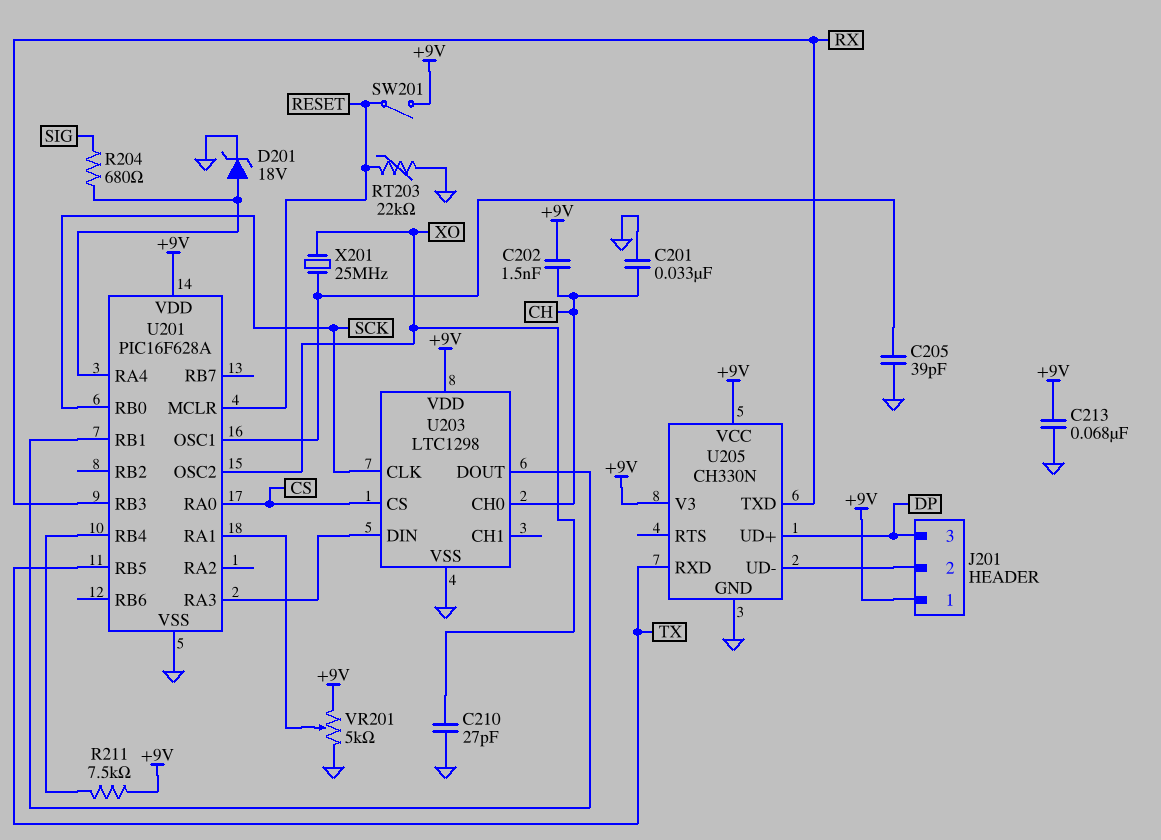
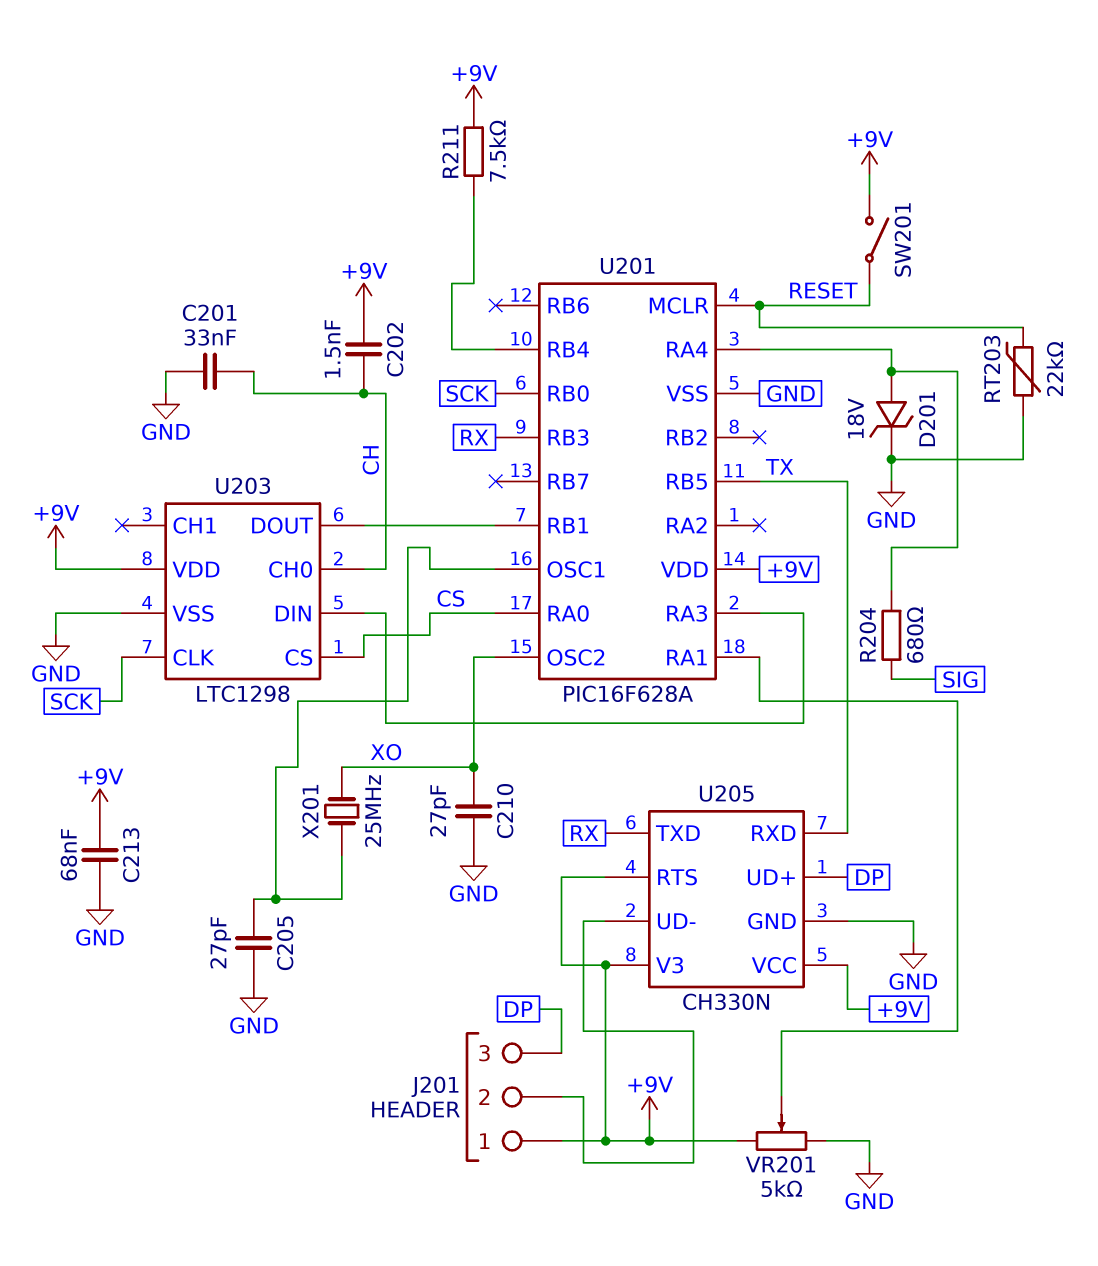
C205: 39pF (GND, U201/OSC1) -> 27pF (GND, U201/OSC1)
U205 pin RTS: none -> +9V

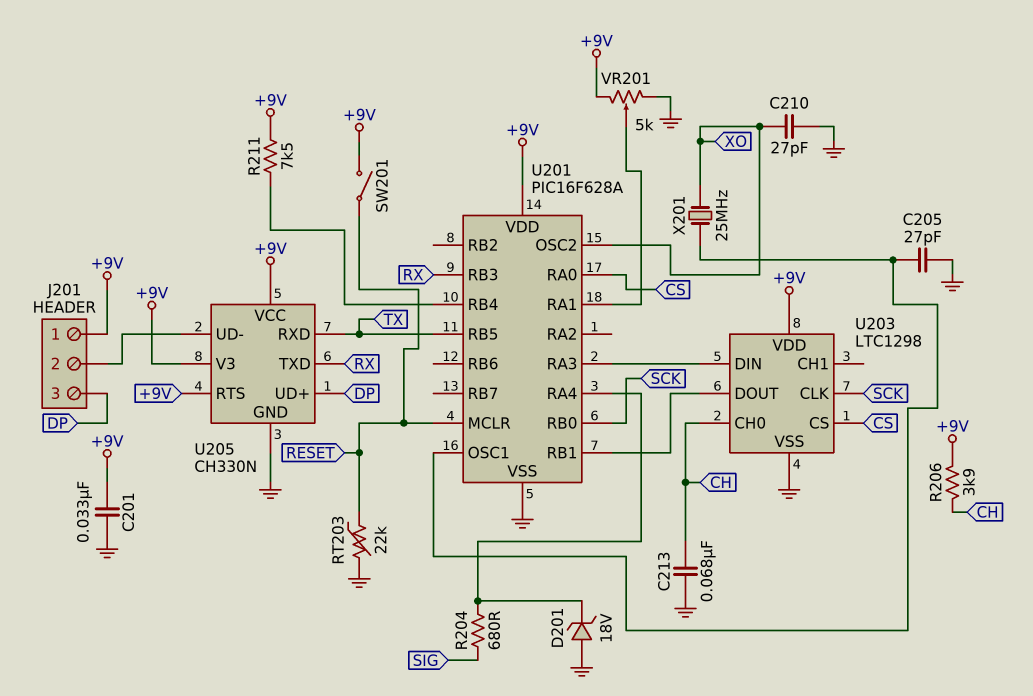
C201: 33nF (CH, GND) -> 33nF (+9V, GND)
C202: 1.5nF (+9V, CH) -> none
C213: 68nF (+9V, GND) -> 68nF (CH, GND)
D201: zener 18V (A U201/RA4, K GND) -> zener 18V (A GND, K U201/RA4)
R206: none -> 3.9k (+9V, CH)

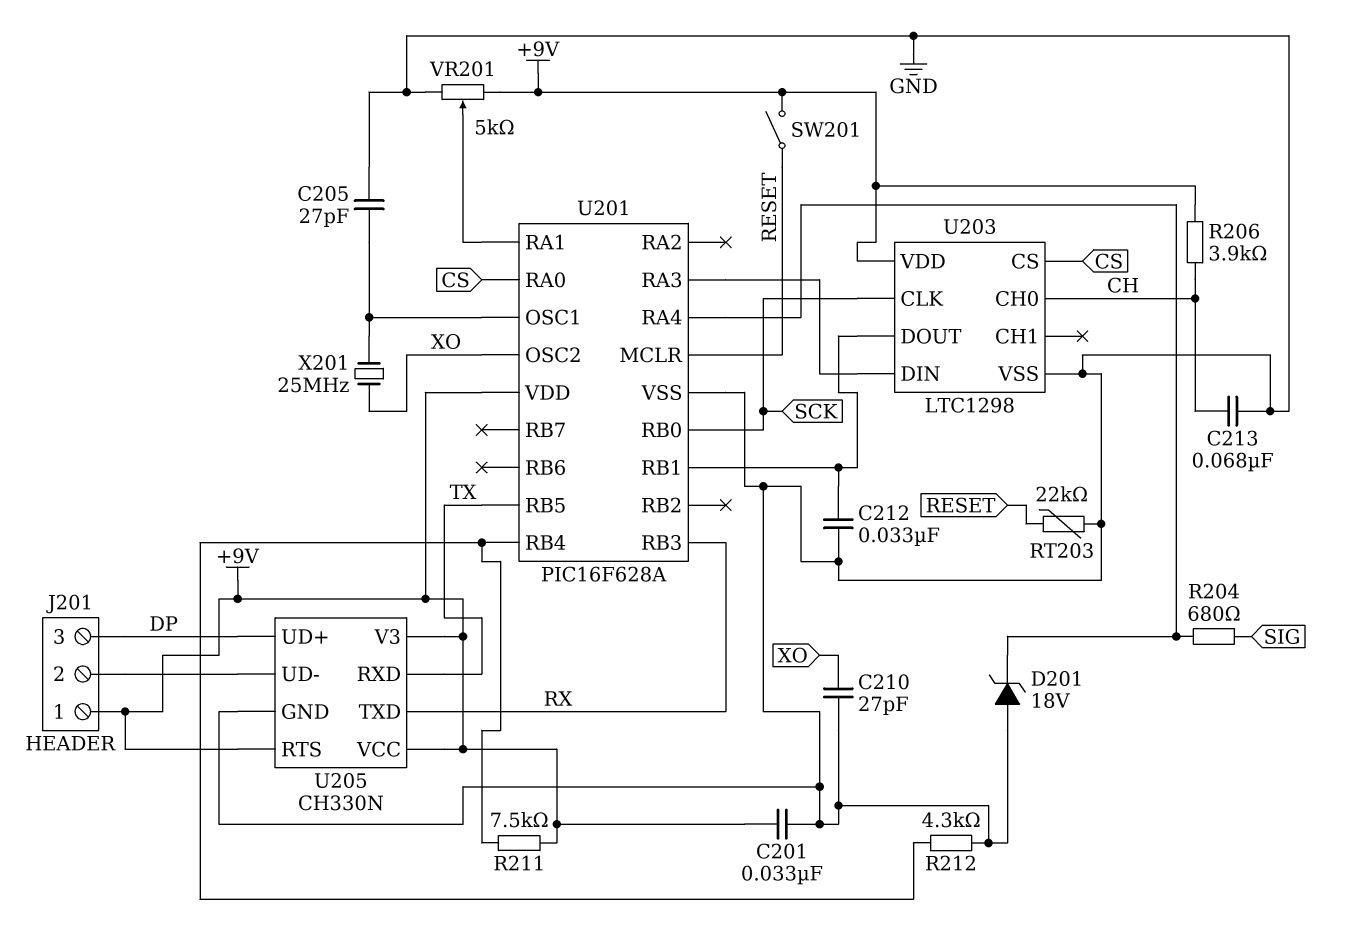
C212: none -> 33nF (GND, U201/RB1)
R212: none -> 4.3k (GND, U201/RB4)

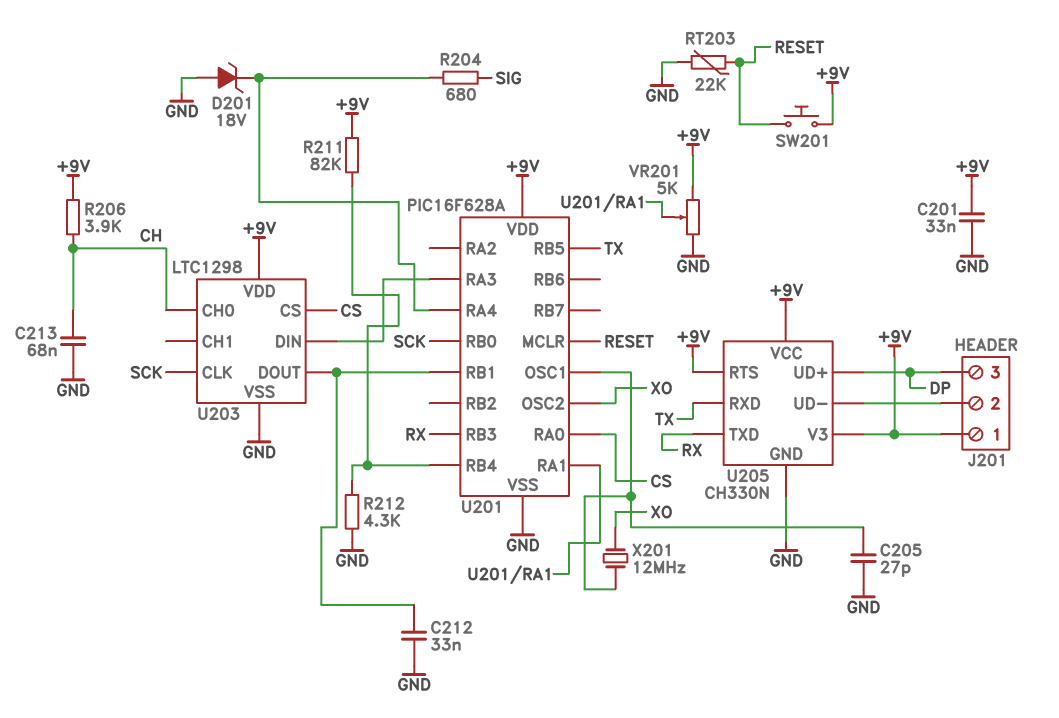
C210: 27pF (GND, XO) -> none
R211: 7.5k (+9V, U201/RB4) -> 82k (+9V, U201/RB4)
SW201: switch (+9V, RESET) -> button (+9V, RESET)
X201: 25MHz (U201/OSC1, XO) -> 12MHz (U201/OSC1, XO)

